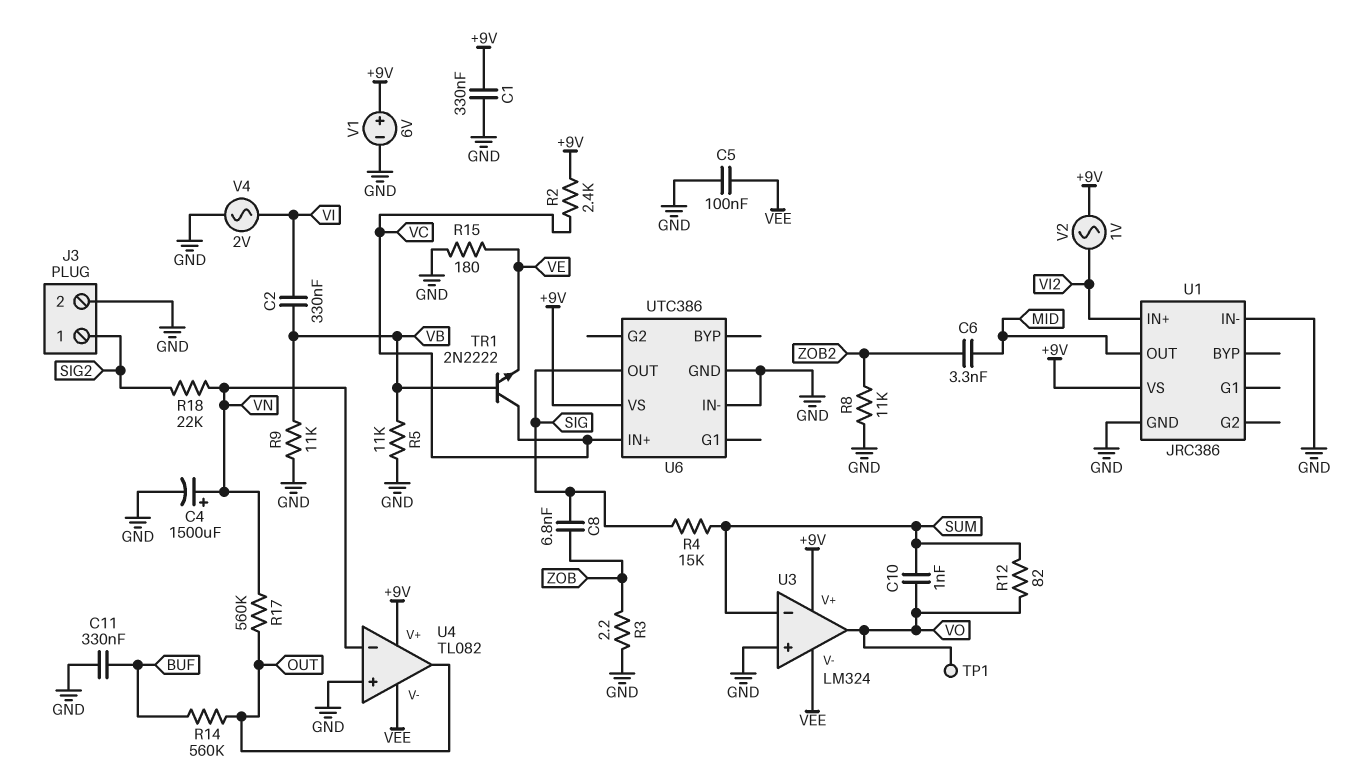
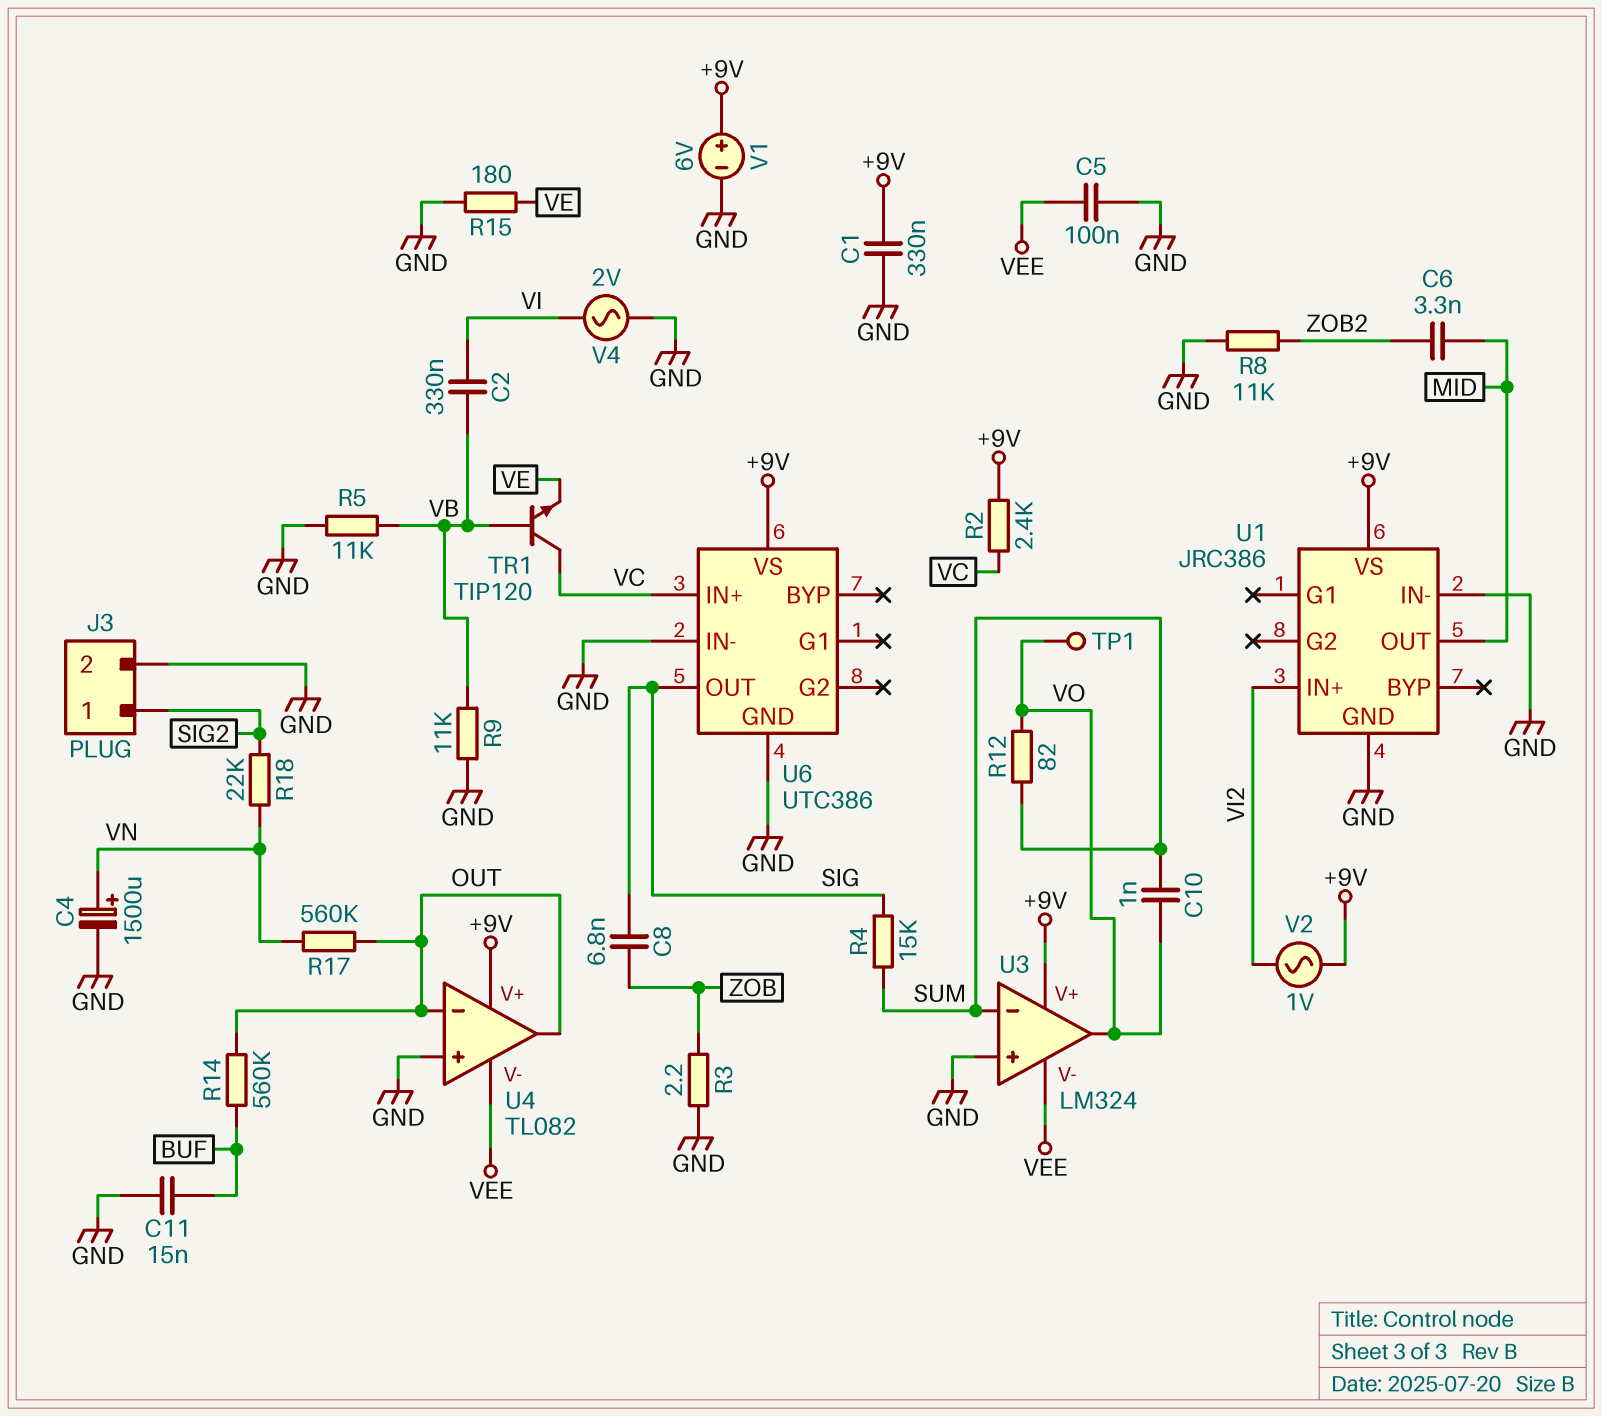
C11: 330nF (BUF, GND) -> 15nF (BUF, GND)
TR1: NPN 2N2222 (B VB, C VC, E VE) -> NPN TIP120 (B VB, C VC, E VE)
U4 pin in-: VN -> OUT

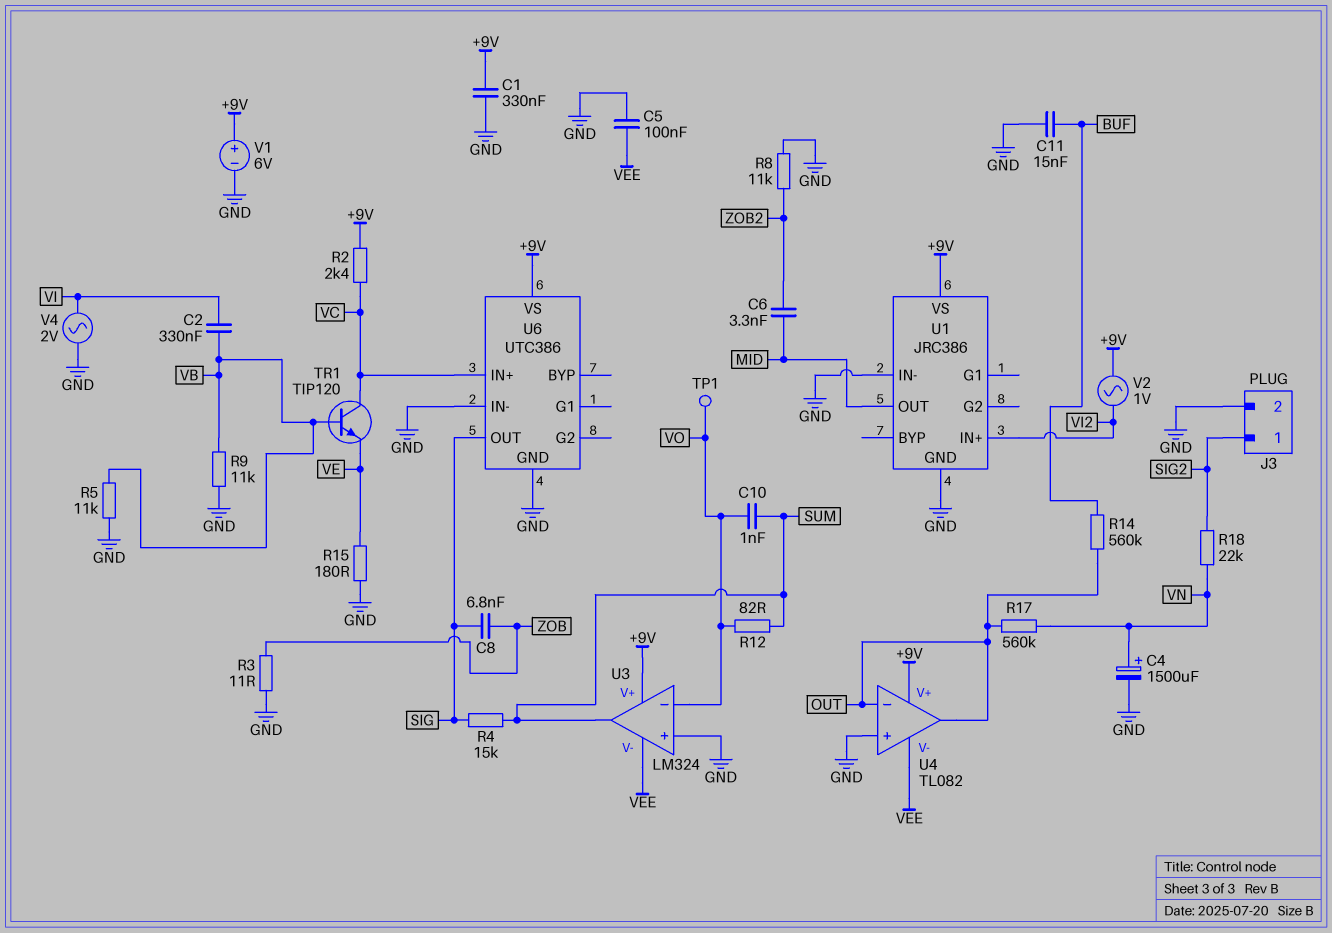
R3: 2.2 (GND, ZOB) -> 11 (GND, ZOB)
U3 pin in-: SUM -> VO
U3 pin out: VO -> SUM

